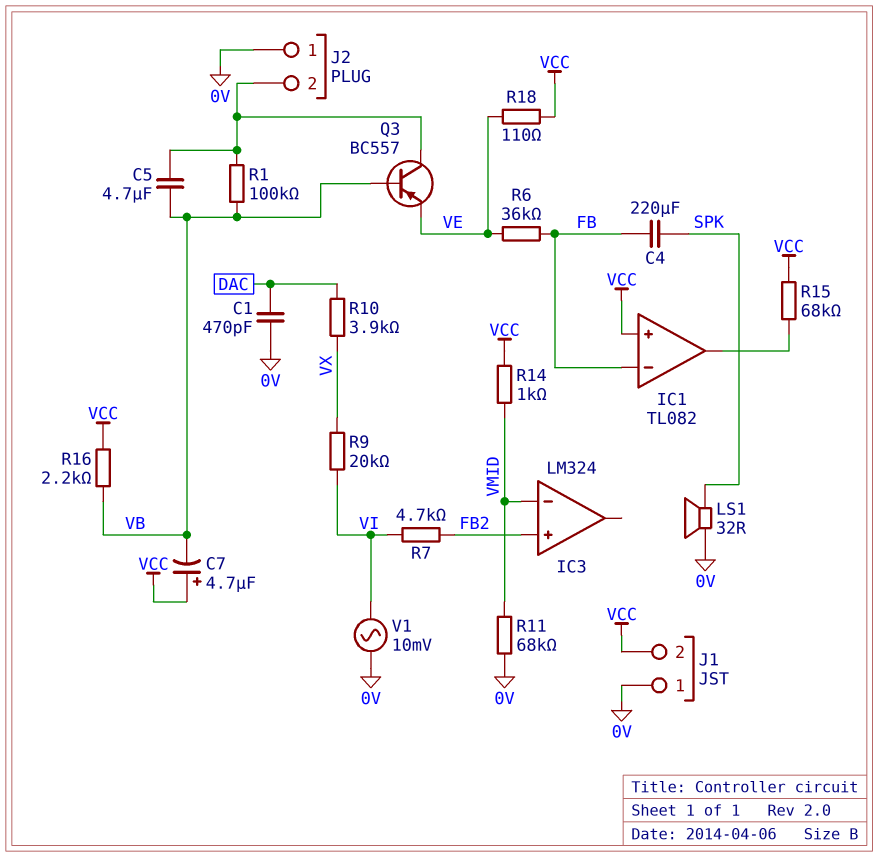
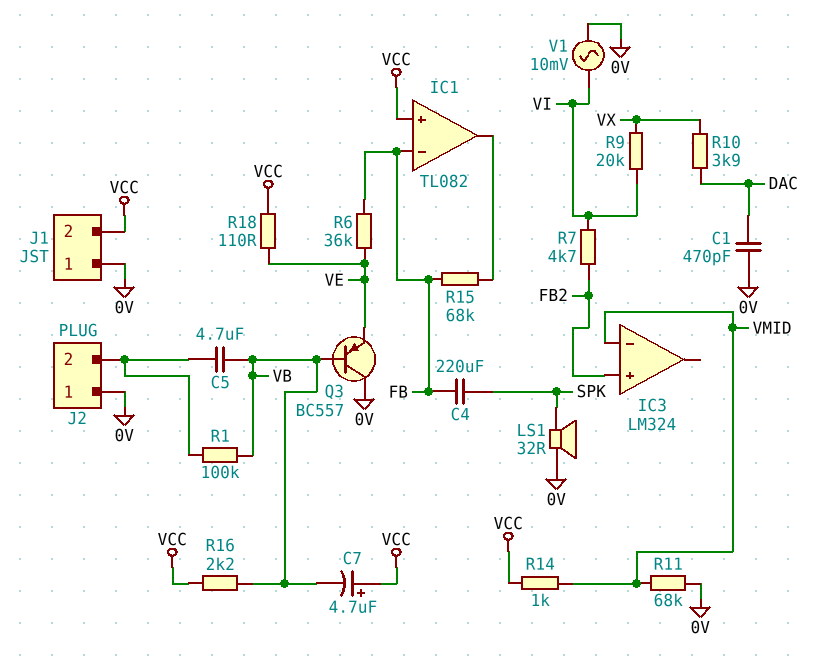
Q3: PNP BC557 (B VB, C J2/2, E VE) -> PNP BC557 (B VB, C 0V, E VE)
R15: 68k (IC1/out, VCC) -> 68k (FB, IC1/out)

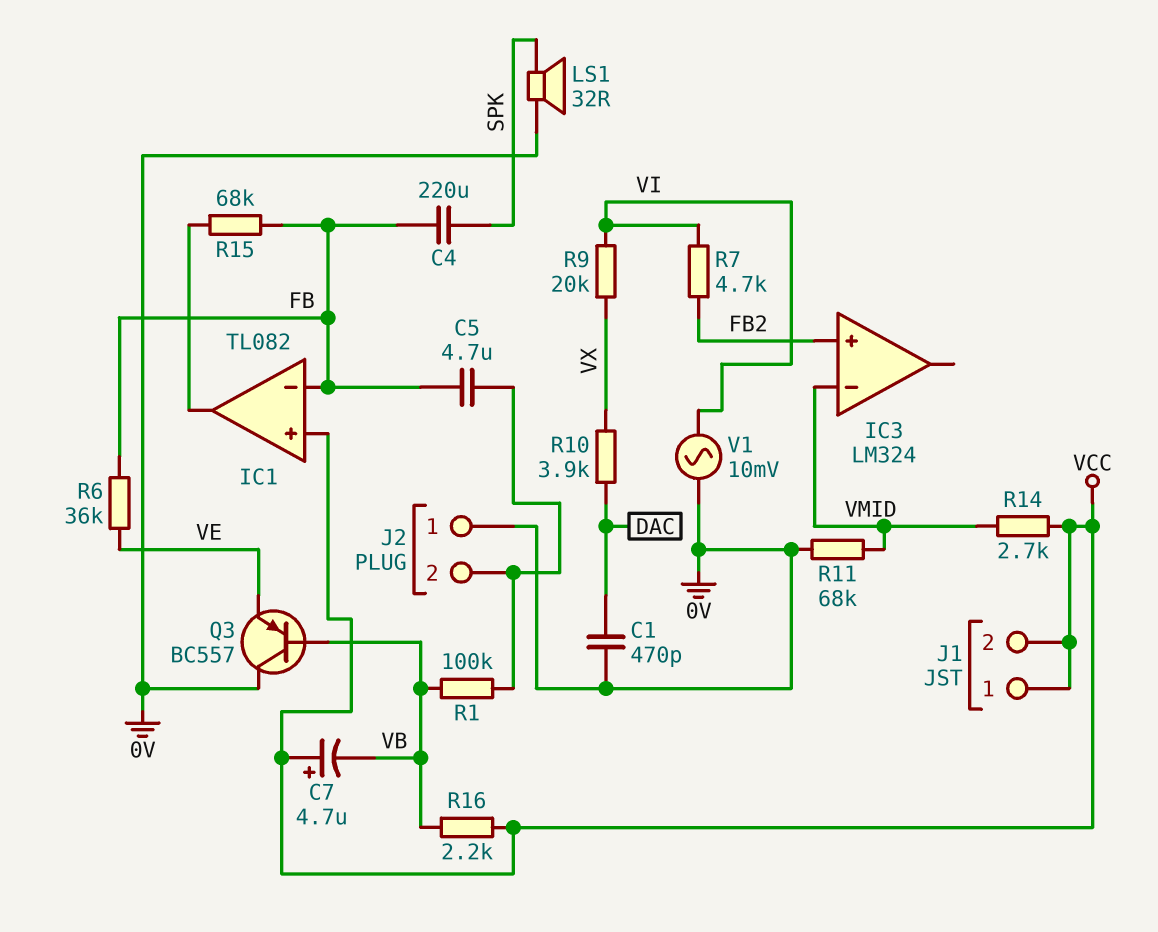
C5: 4.7uF (J2/2, VB) -> 4.7uF (FB, J2/2)
J1 pin 1: 0V -> VCC
R14: 1k (VCC, VMID) -> 2.7k (VCC, VMID)
R18: 110 (VCC, VE) -> none

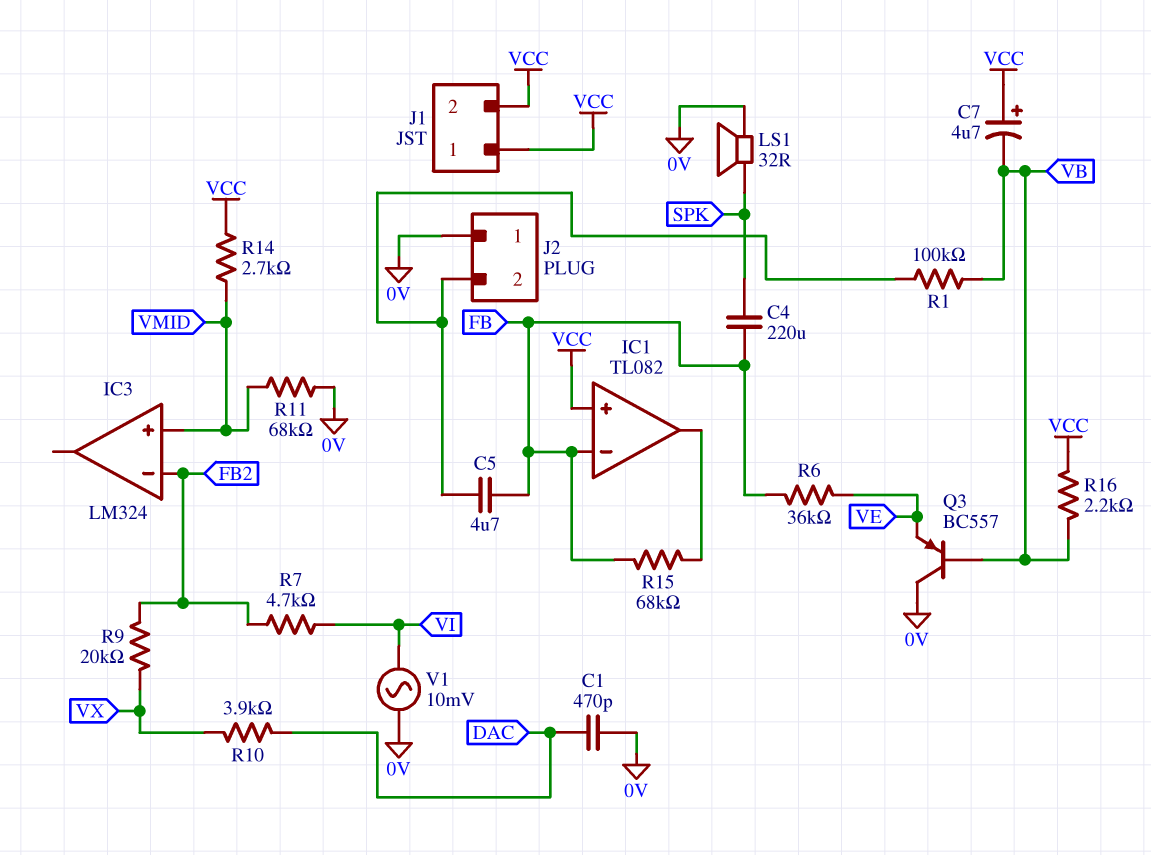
IC3 pin in+: FB2 -> VMID
IC3 pin in-: VMID -> FB2
R9: 20k (VI, VX) -> 20k (FB2, VX)

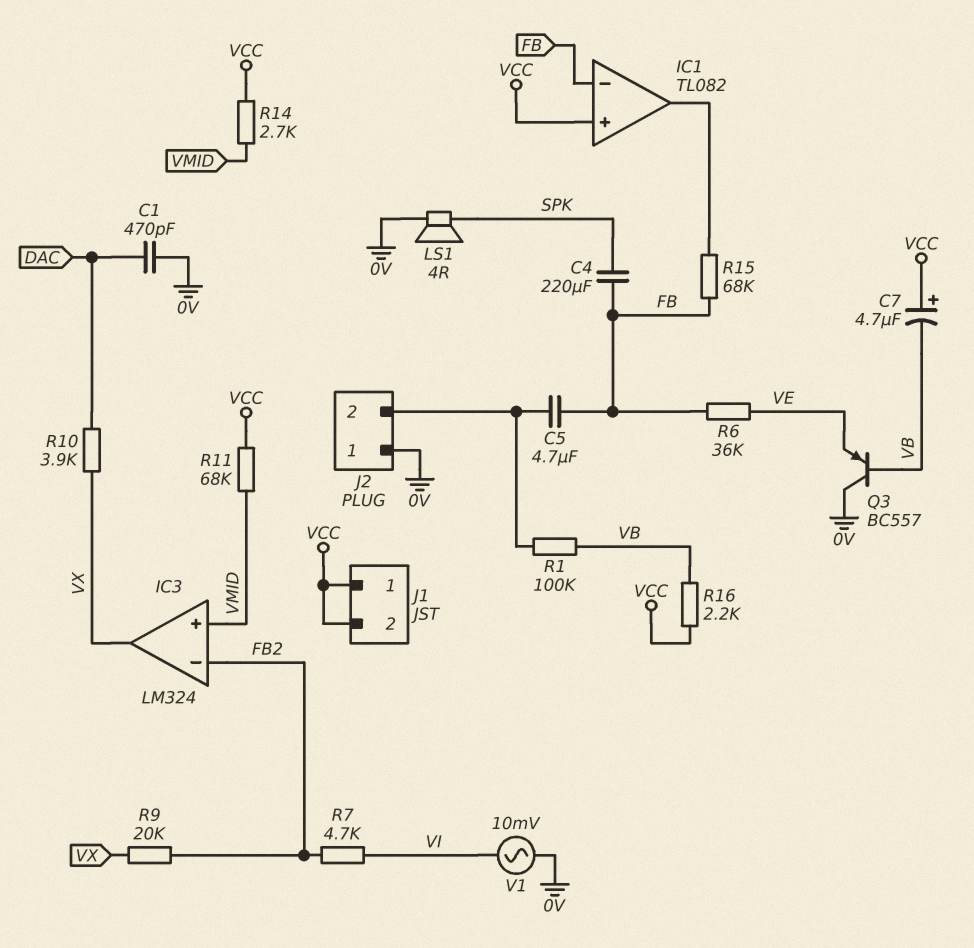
IC3 pin out: none -> VX
LS1: speaker 32R (0V, SPK) -> speaker 4R (0V, SPK)
R11: 68k (0V, VMID) -> 68k (VCC, VMID)

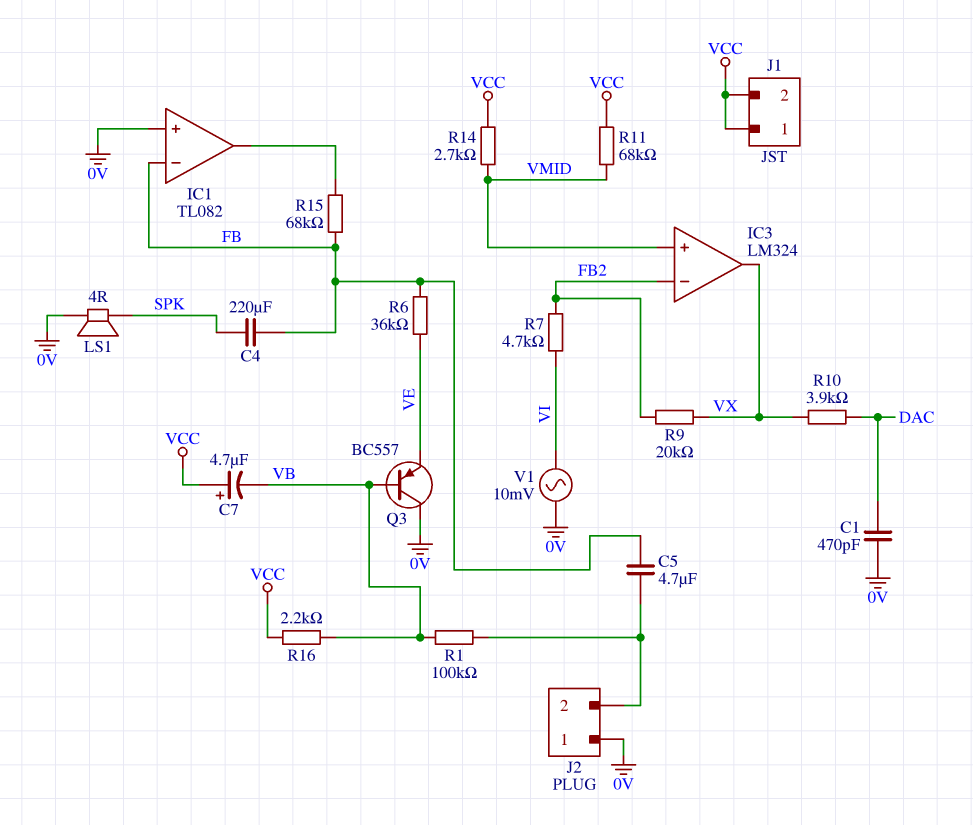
IC1 pin in+: VCC -> 0V

